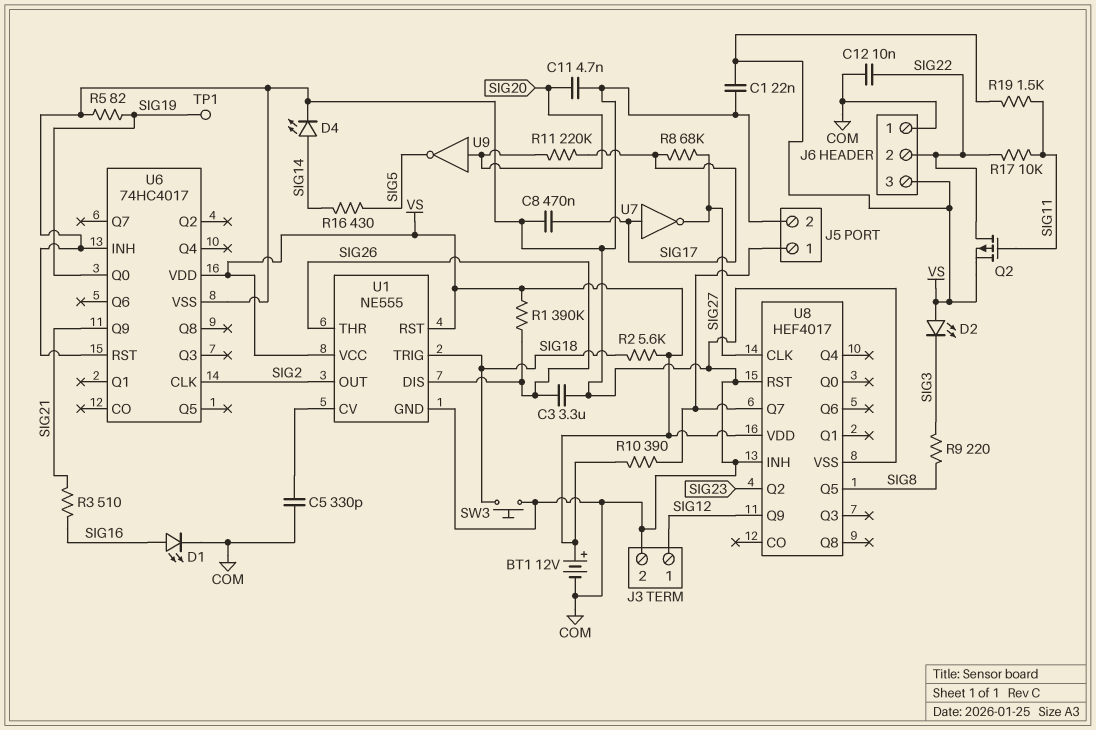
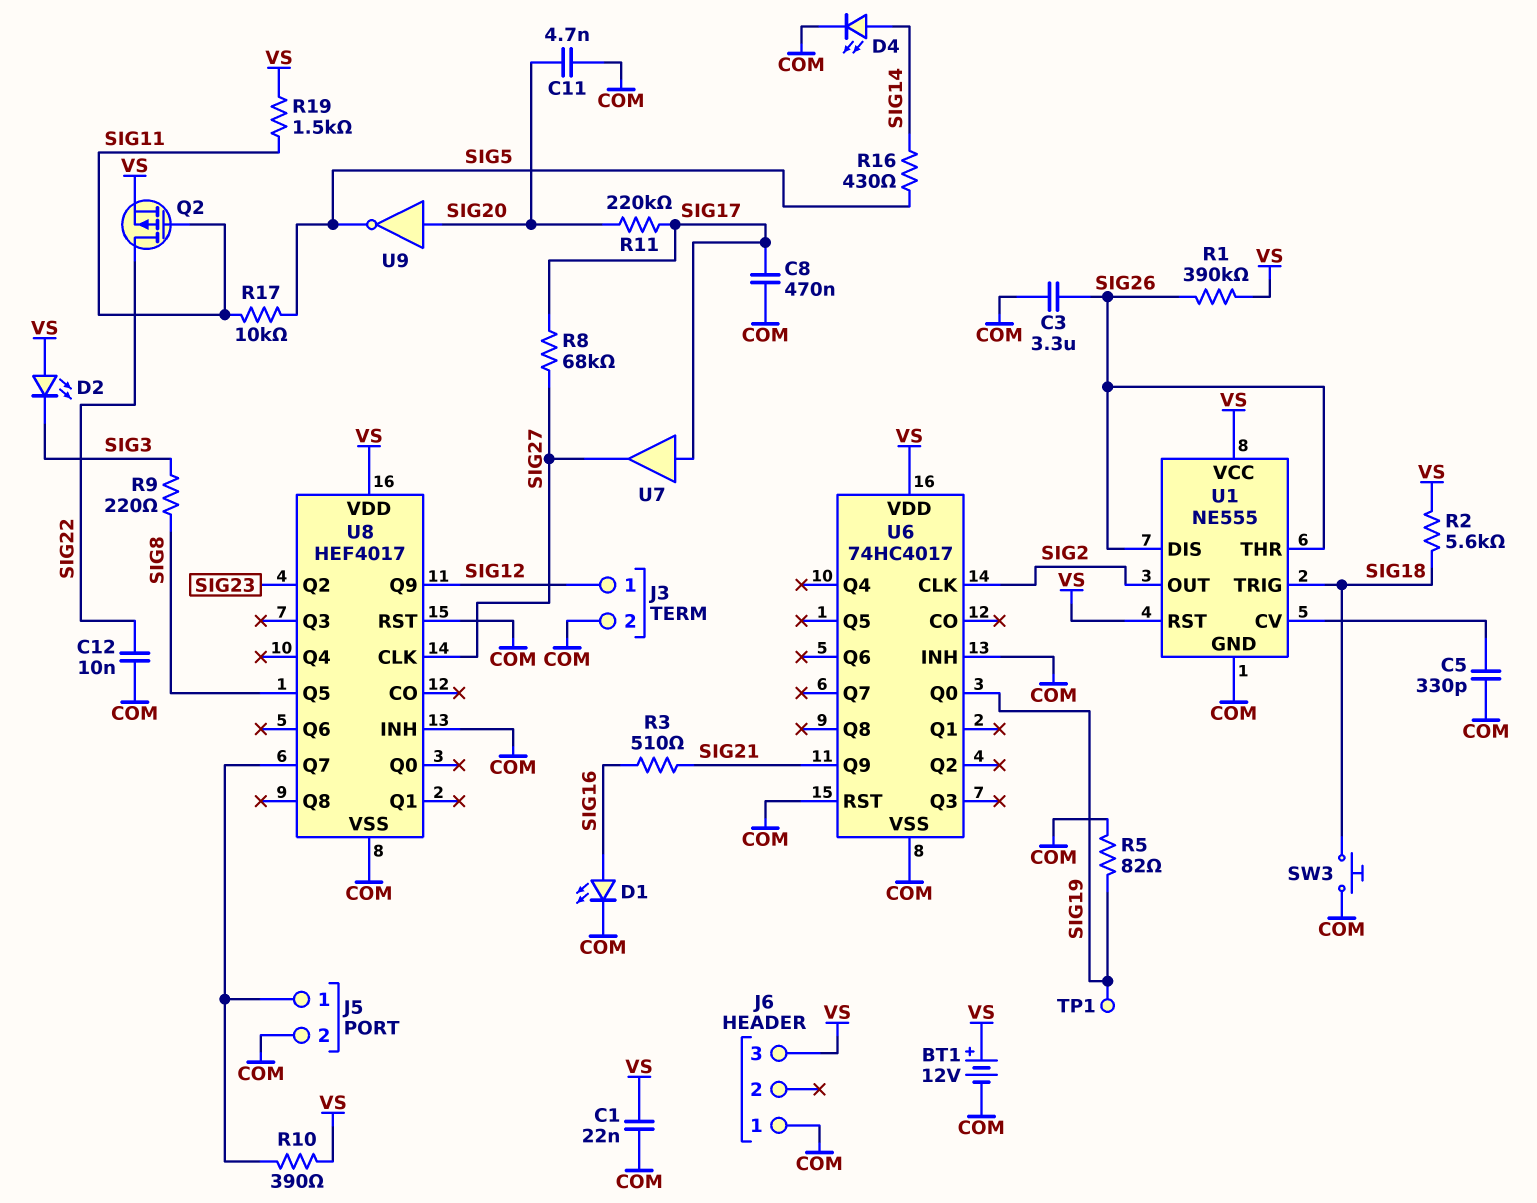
J6 pin 2: SIG22 -> none
R17: 10k (SIG11, SIG22) -> 10k (SIG5, SIG11)
U7: NOT (in SIG17, out SIG27) -> buffer (in SIG17, out SIG27)

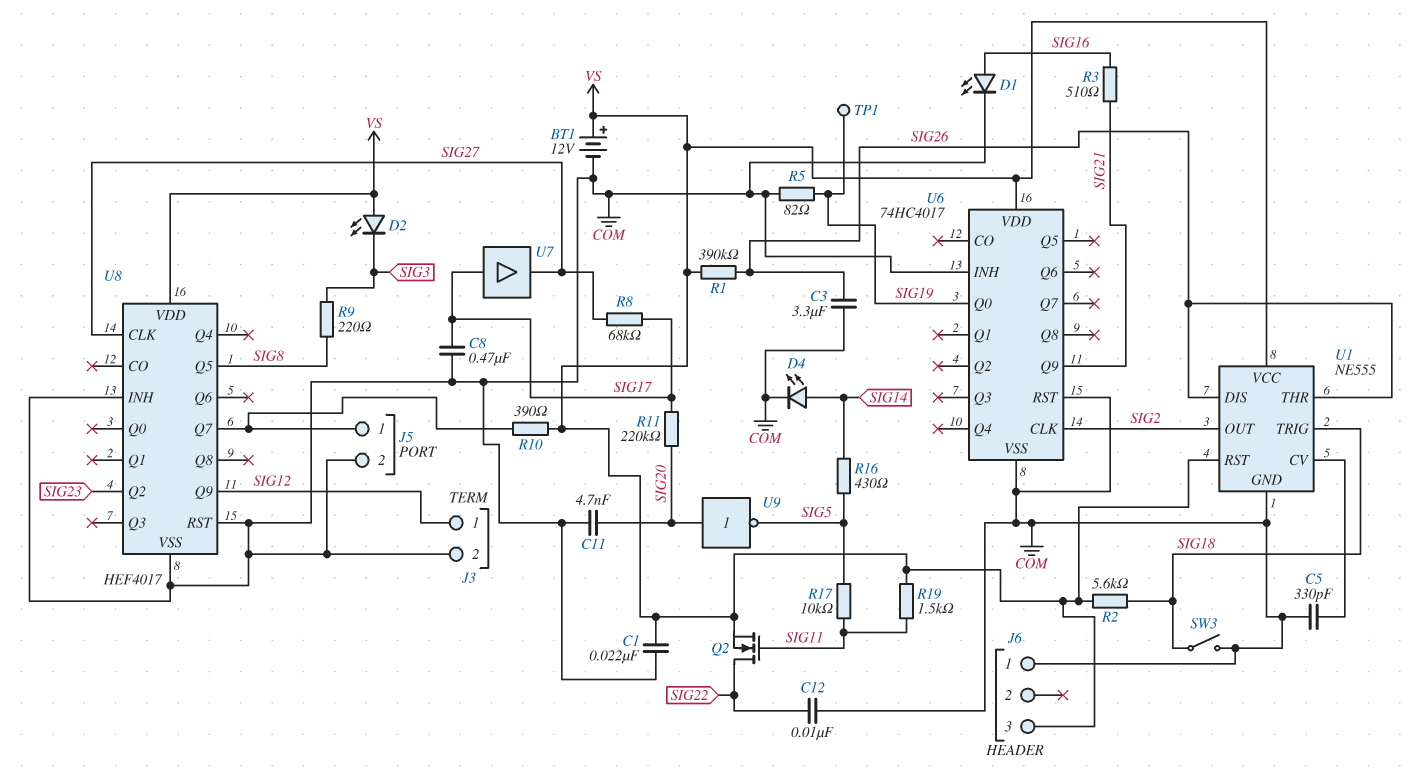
Q2: PMOS (G SIG11, D SIG22, S VS) -> NMOS (G SIG11, D SIG22, S VS)
SW3: button (COM, SIG18) -> switch (COM, SIG18)

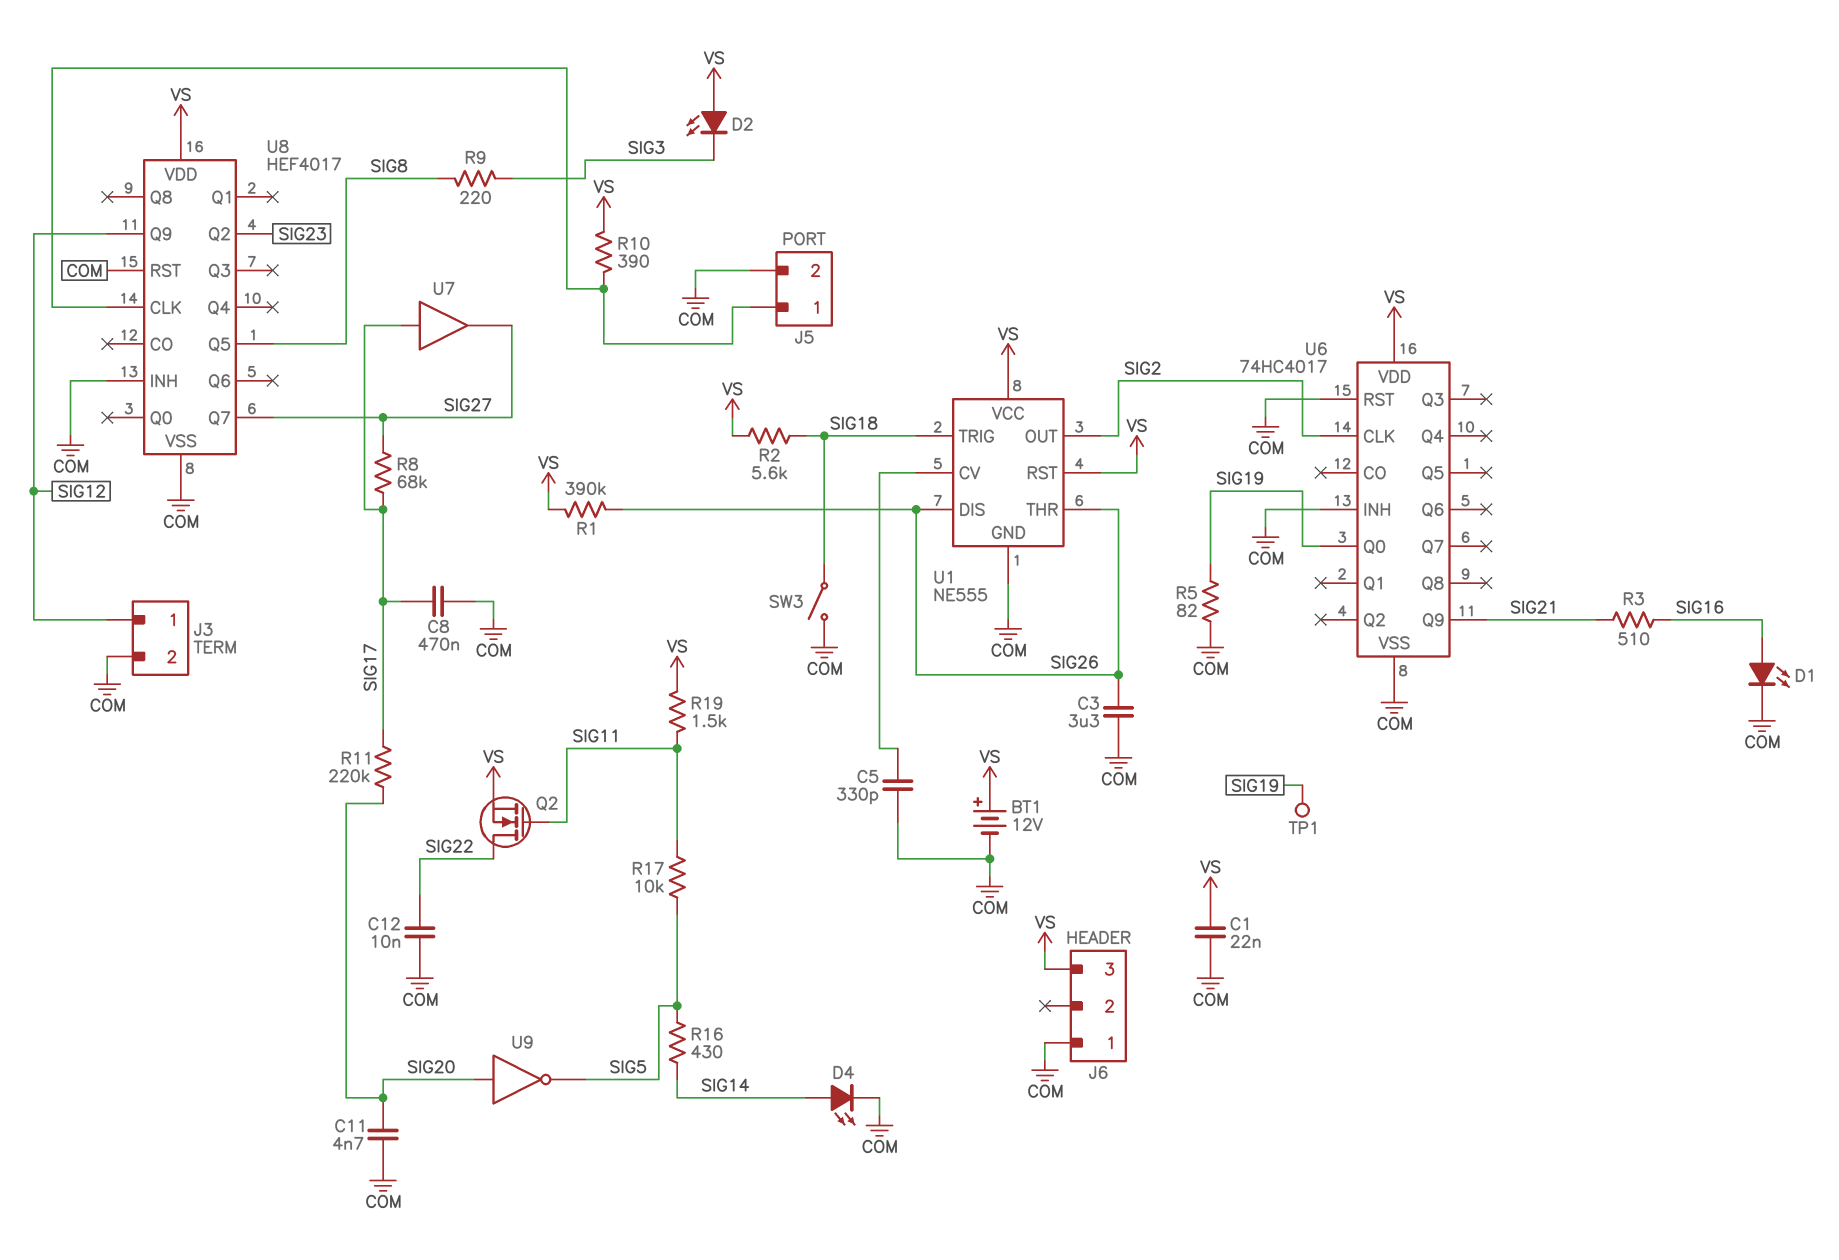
U8 pin CLK: SIG27 -> J5/1
U8 pin Q7: J5/1 -> SIG27

